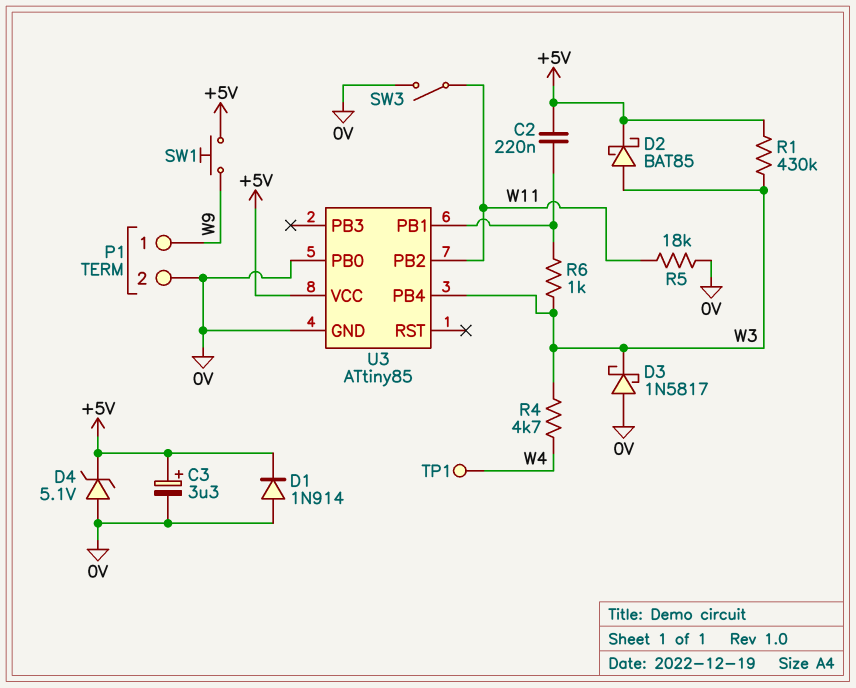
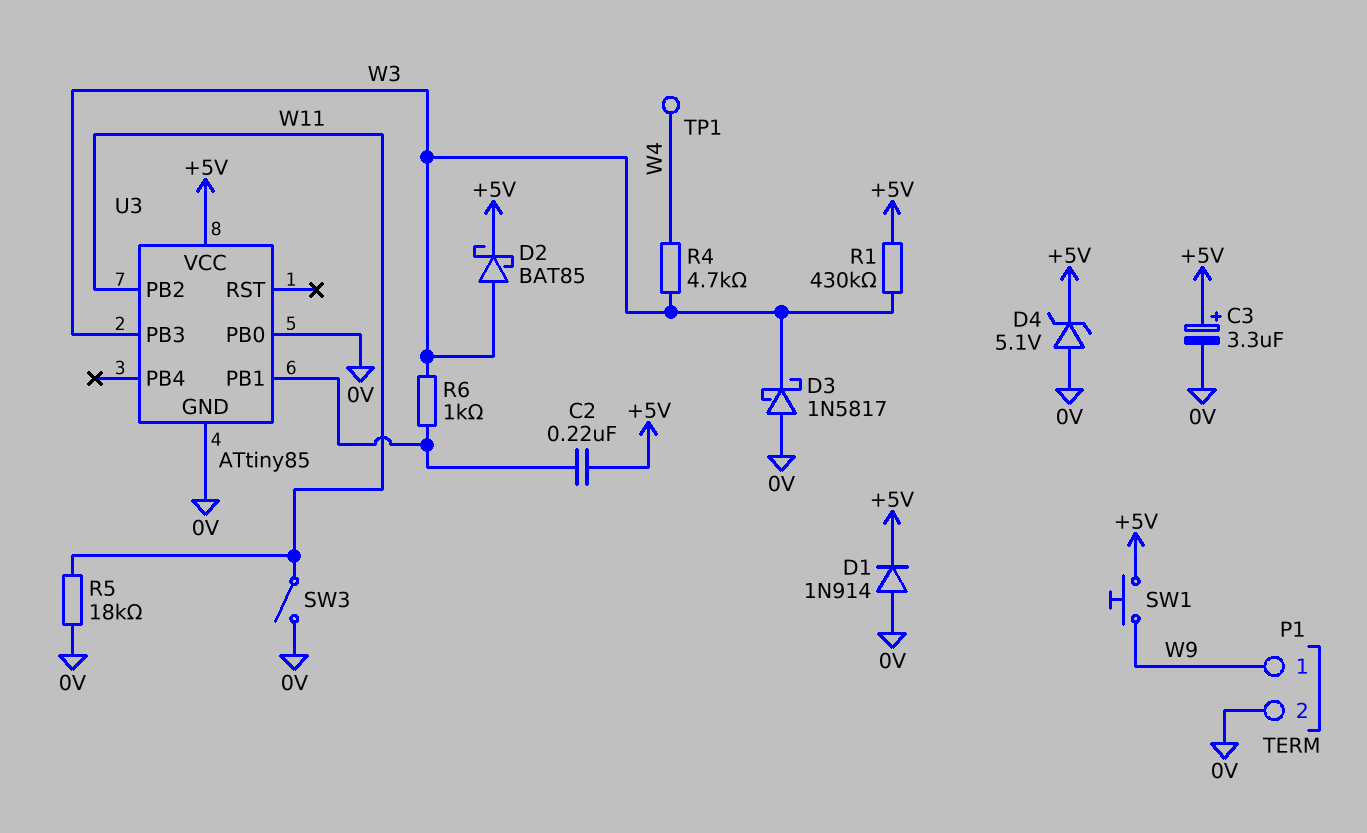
U3 pin PB3: none -> W3
U3 pin PB4: W3 -> none

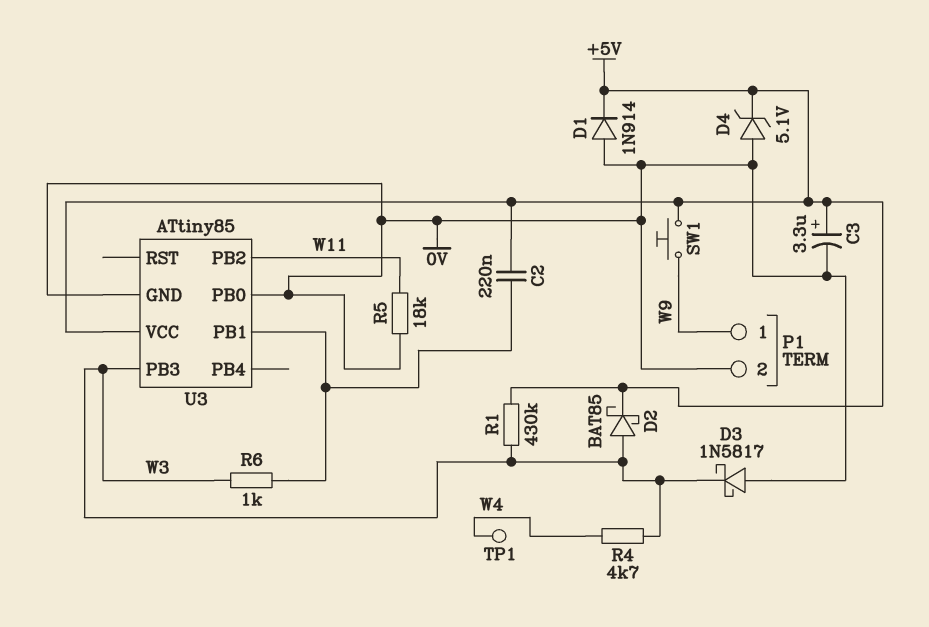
SW3: switch (0V, W11) -> none

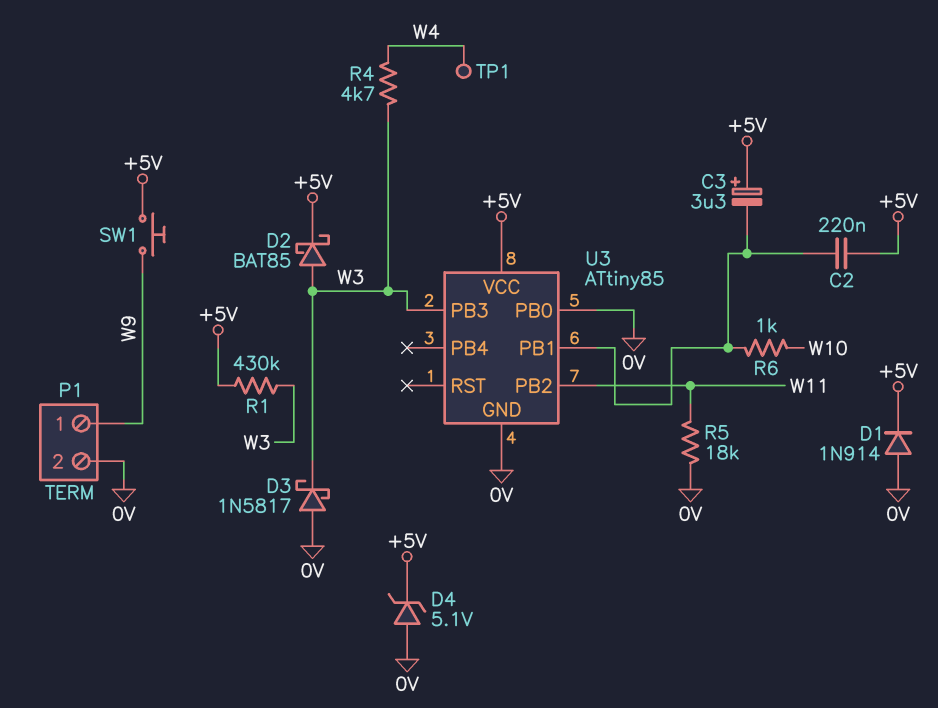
C3: 3.3uF (plus +5V, minus 0V) -> 3.3uF (plus +5V, minus U3/PB1)
R6: 1k (U3/PB1, W3) -> 1k (U3/PB1, W10)

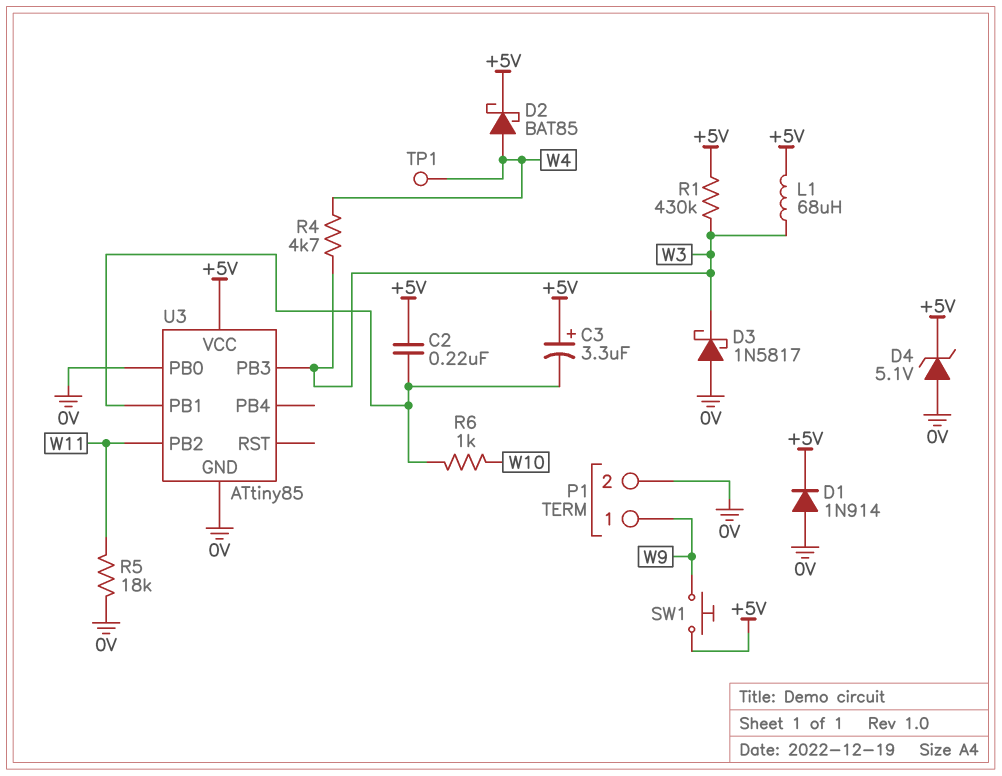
D2: schottky BAT85 (A W3, K +5V) -> schottky BAT85 (A W4, K +5V)
L1: none -> 68uH (+5V, W3)

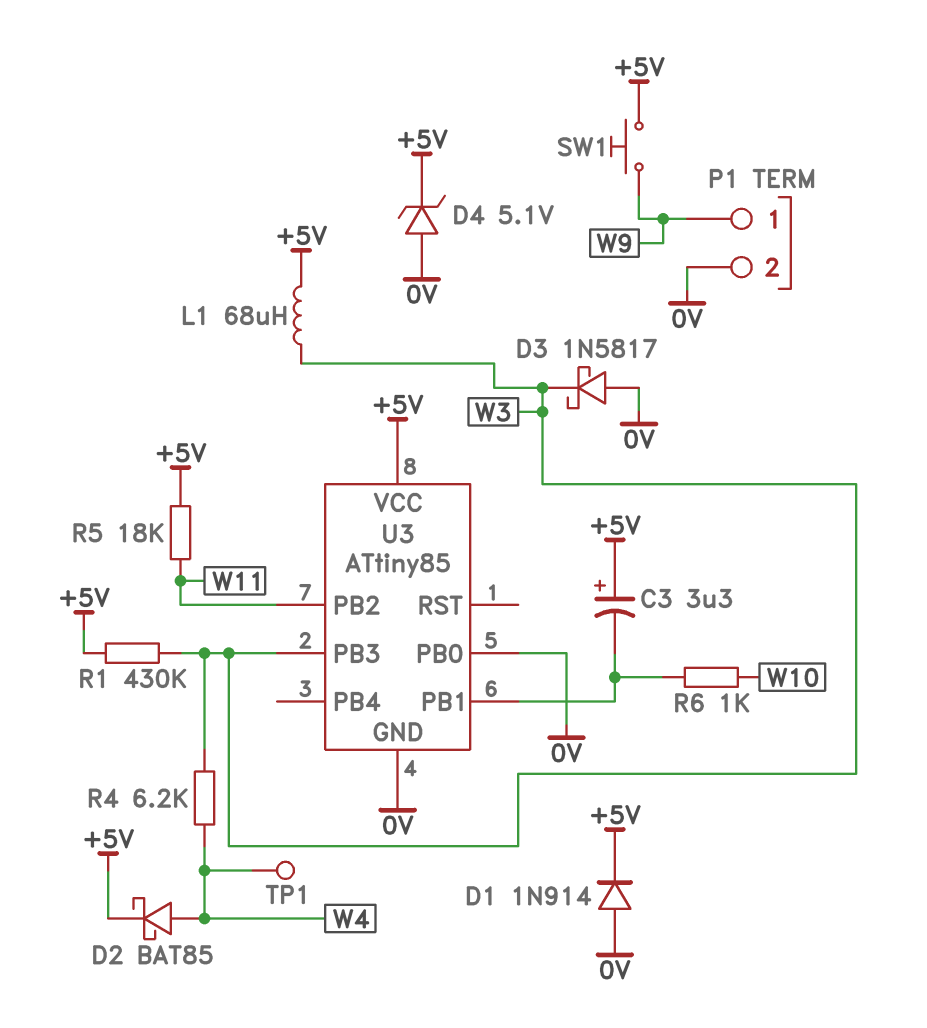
C2: 220nF (+5V, U3/PB1) -> none
R4: 4.7k (W3, W4) -> 6.2k (W3, W4)
R5: 18k (0V, W11) -> 18k (+5V, W11)

